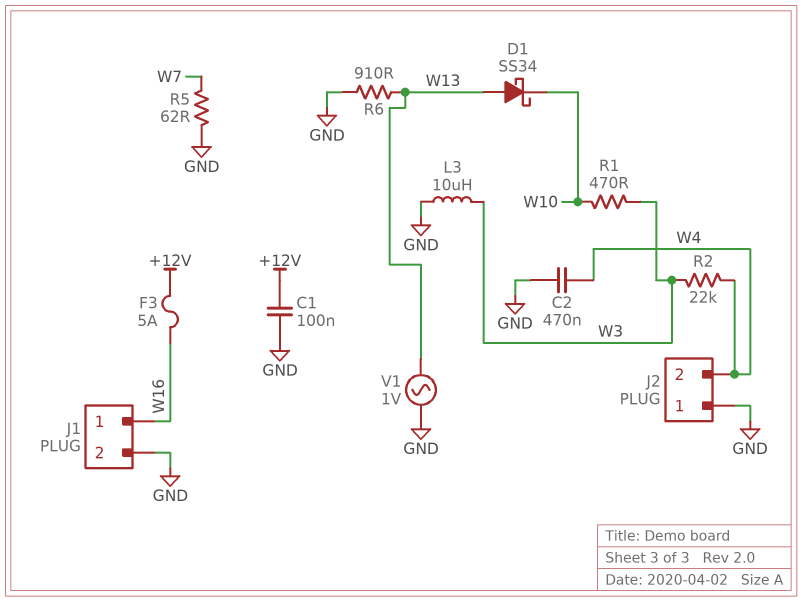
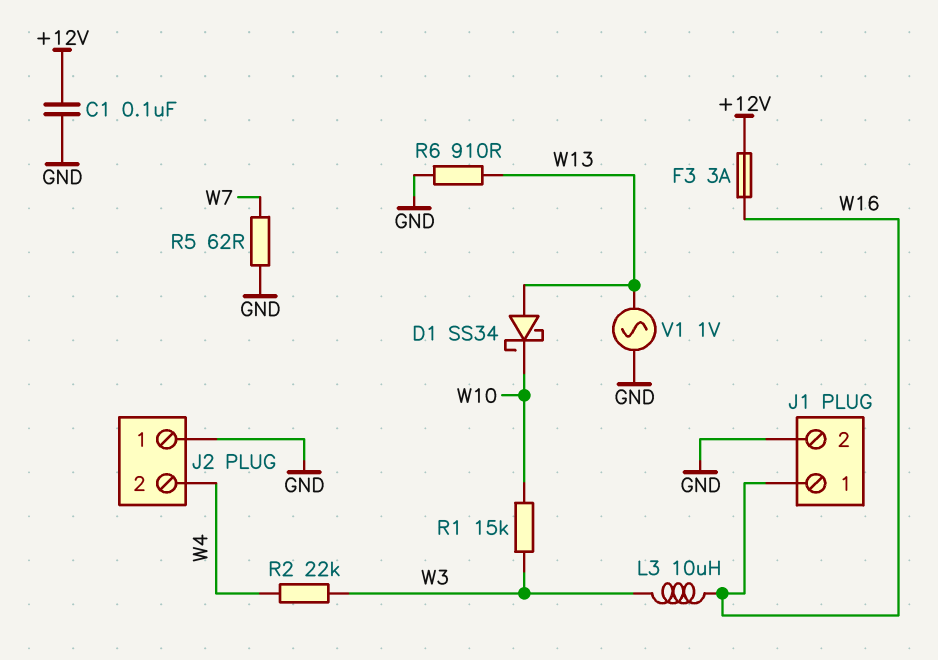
C2: 470nF (GND, W4) -> none
F3: 5A (+12V, W16) -> 3A (+12V, W16)
L3: 10uH (GND, W3) -> 10uH (W3, W16)
R1: 470 (W3, W10) -> 15k (W3, W10)

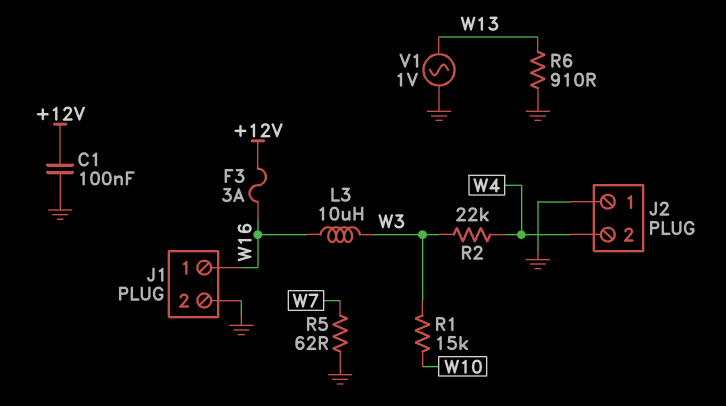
D1: schottky SS34 (A W13, K W10) -> none

